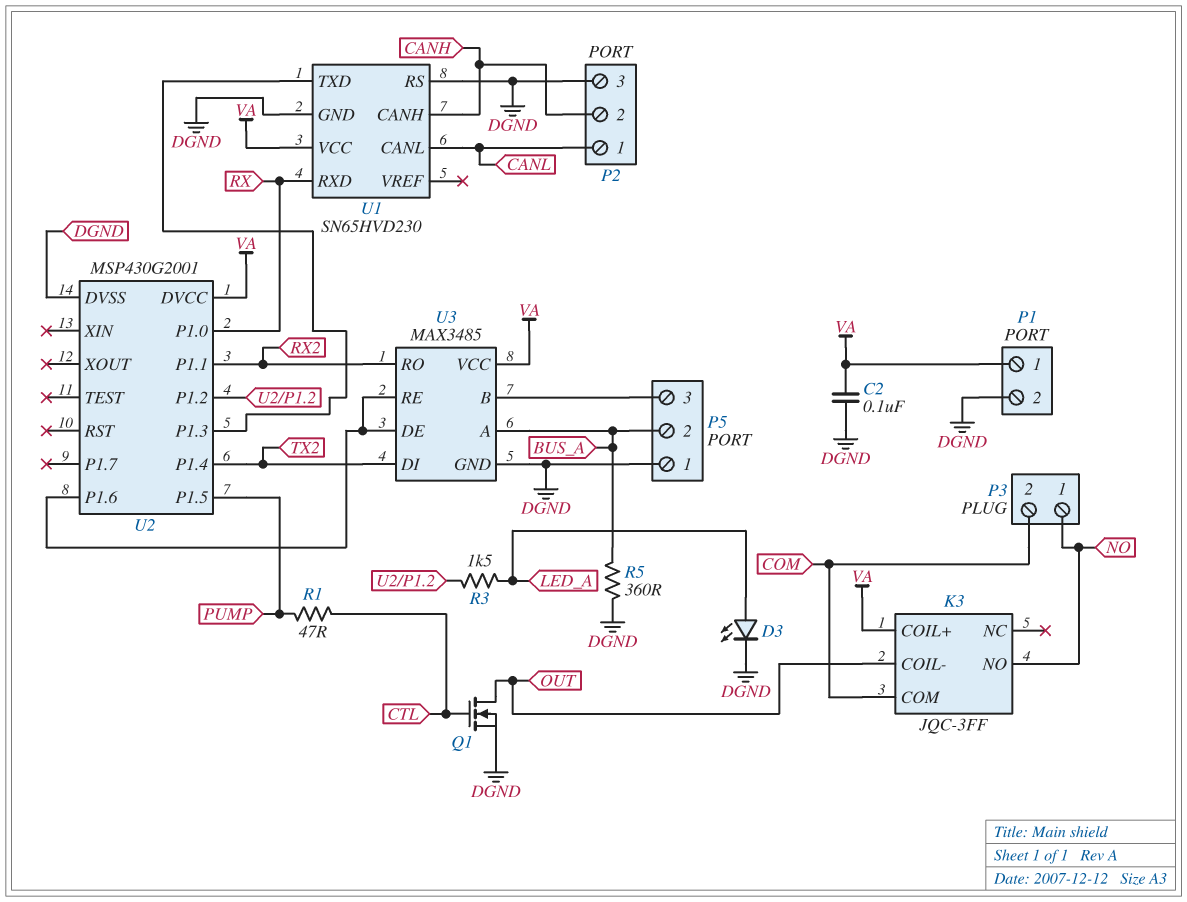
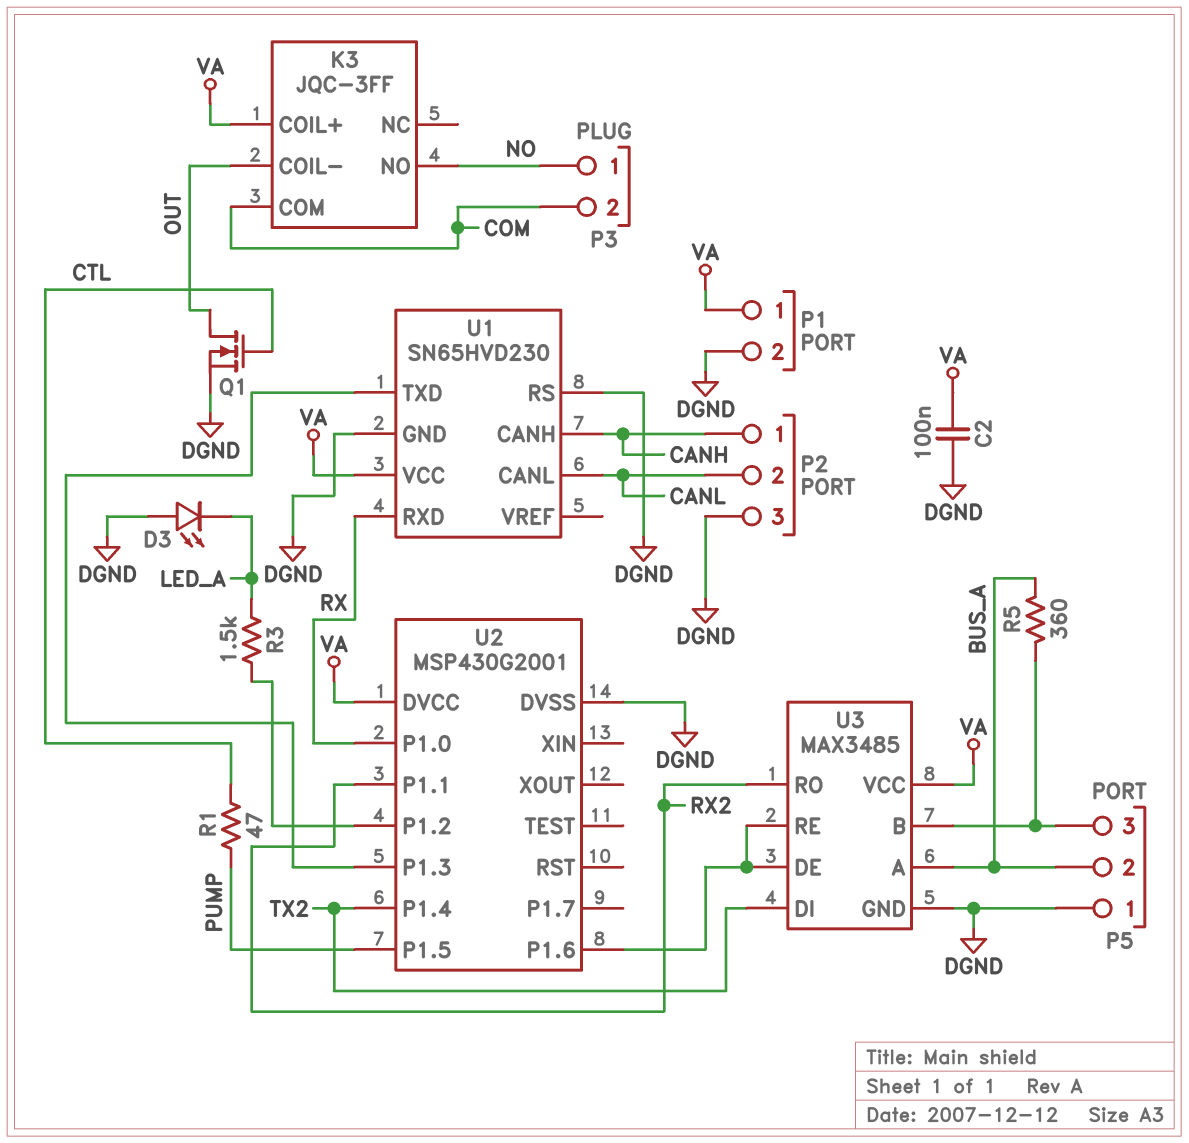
D3: LED (A LED_A, K DGND) -> LED (A DGND, K LED_A)
P2 pin 1: CANL -> CANH
P2 pin 2: CANH -> CANL
R5: 360 (BUS_A, DGND) -> 360 (BUS_A, P5/3)

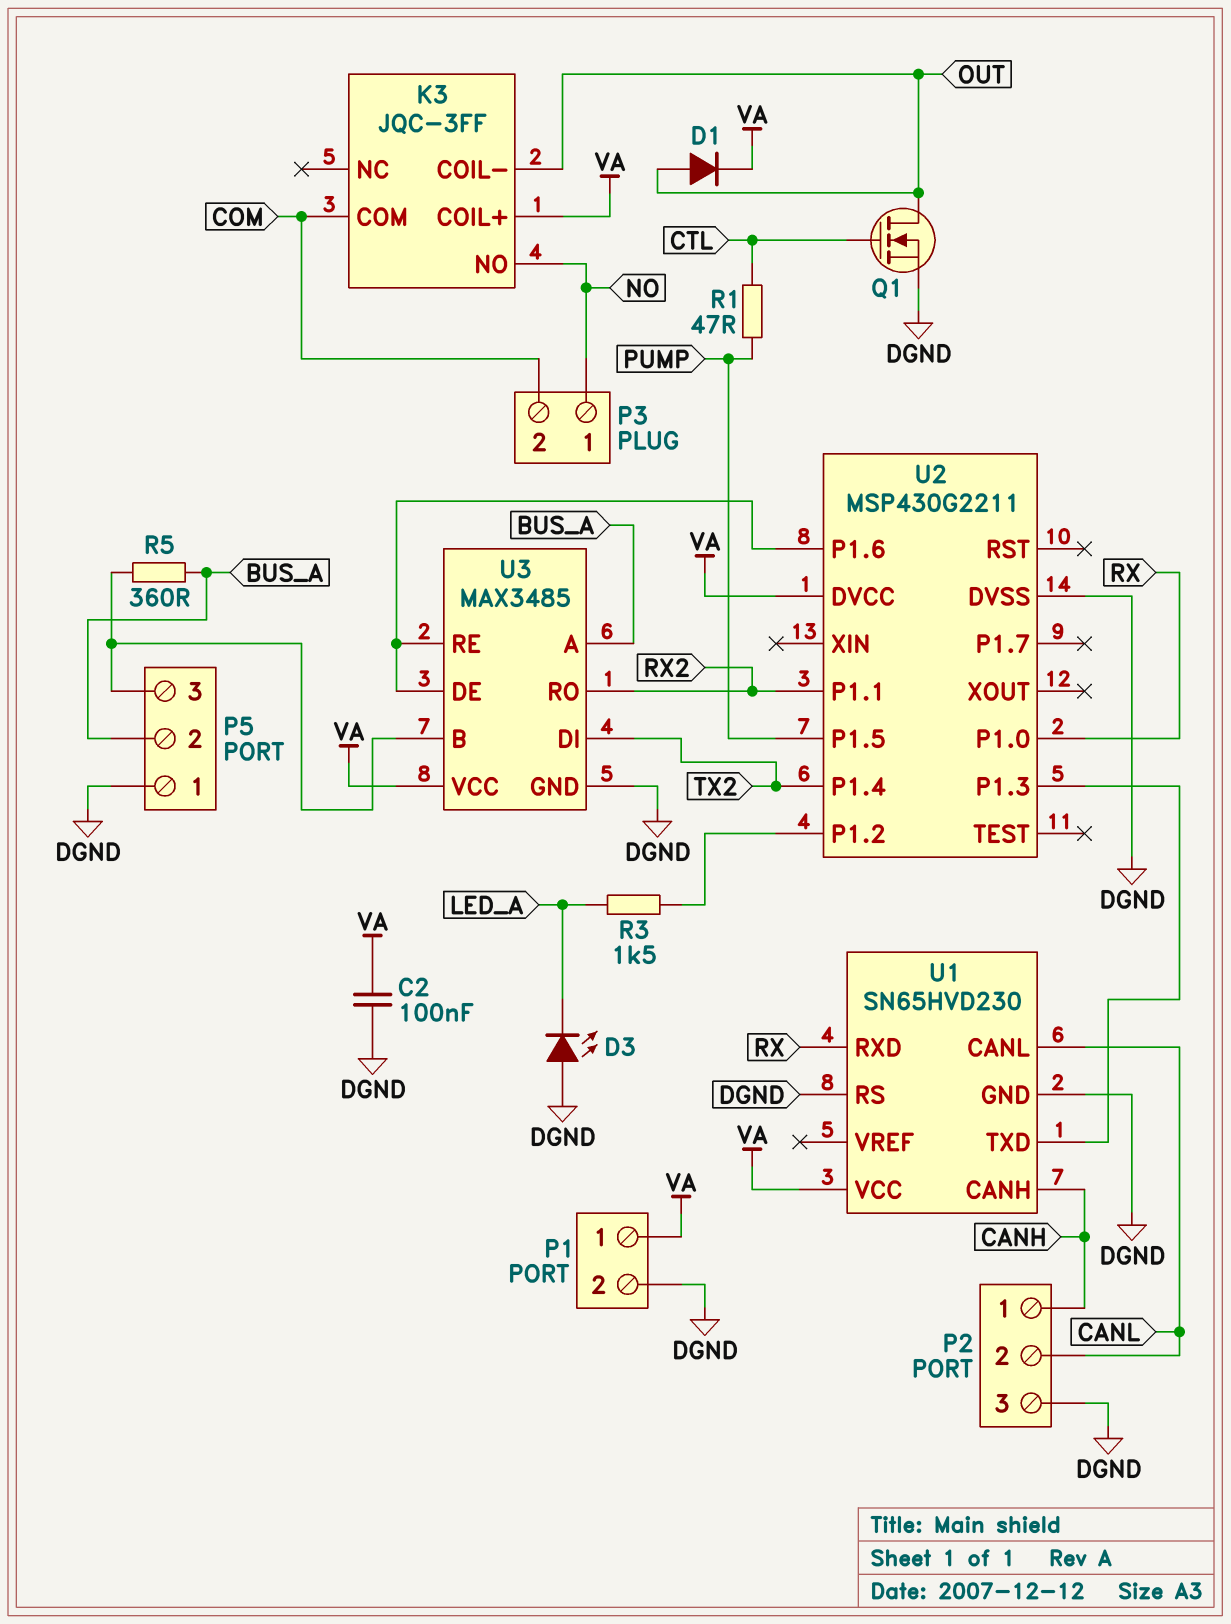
D1: none -> diode (A OUT, K VA)
U2: MSP430G2001 -> MSP430G2211

